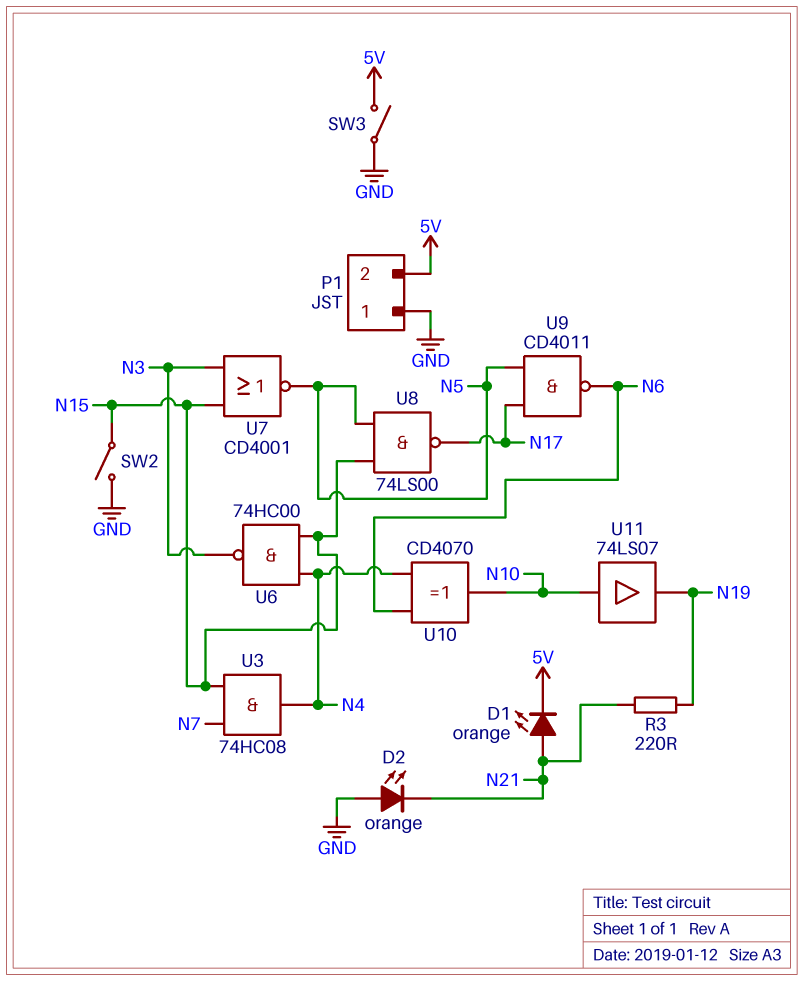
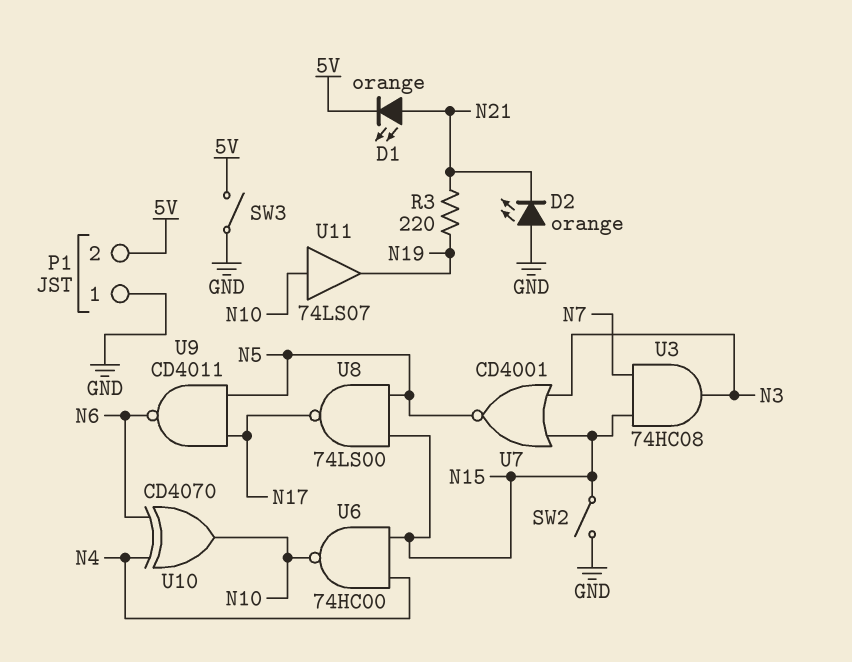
U3: AND 74HC08 (in N7, in N15, out N4) -> AND 74HC08 (in N7, in N15, out N3)
U6: NAND 74HC00 (in N4, in N15, out N3) -> NAND 74HC00 (in N4, in N15, out N10)

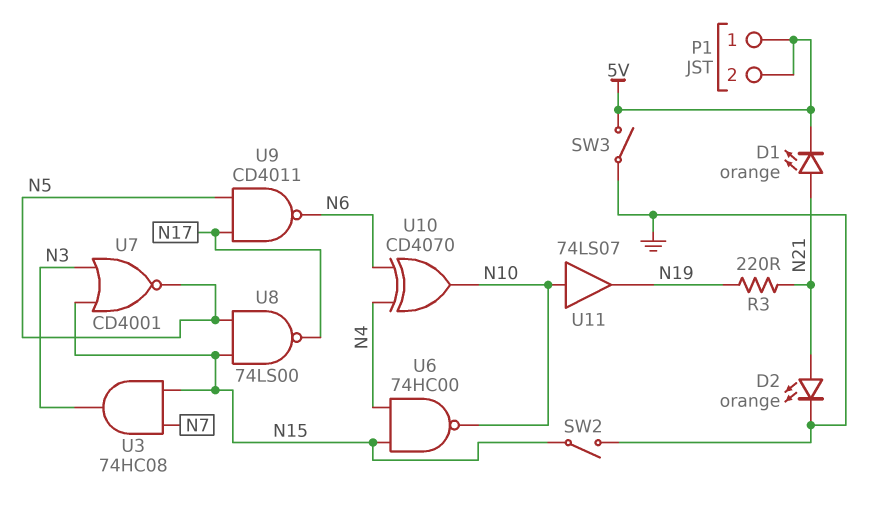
D2: LED orange (A GND, K N21) -> LED orange (A N21, K GND)
P1 pin 1: GND -> 5V

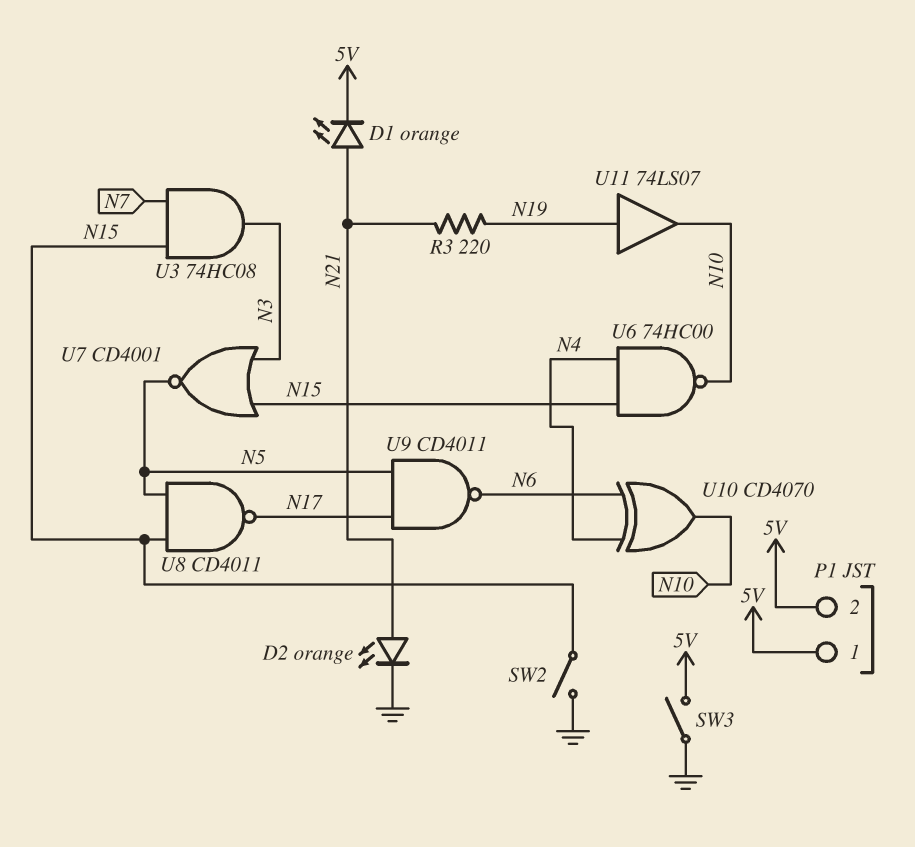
U8: NAND 74LS00 (in N5, in N15, out N17) -> NAND CD4011 (in N5, in N15, out N17)
U11: buffer 74LS07 (in N10, out N19) -> buffer 74LS07 (in N19, out N10)

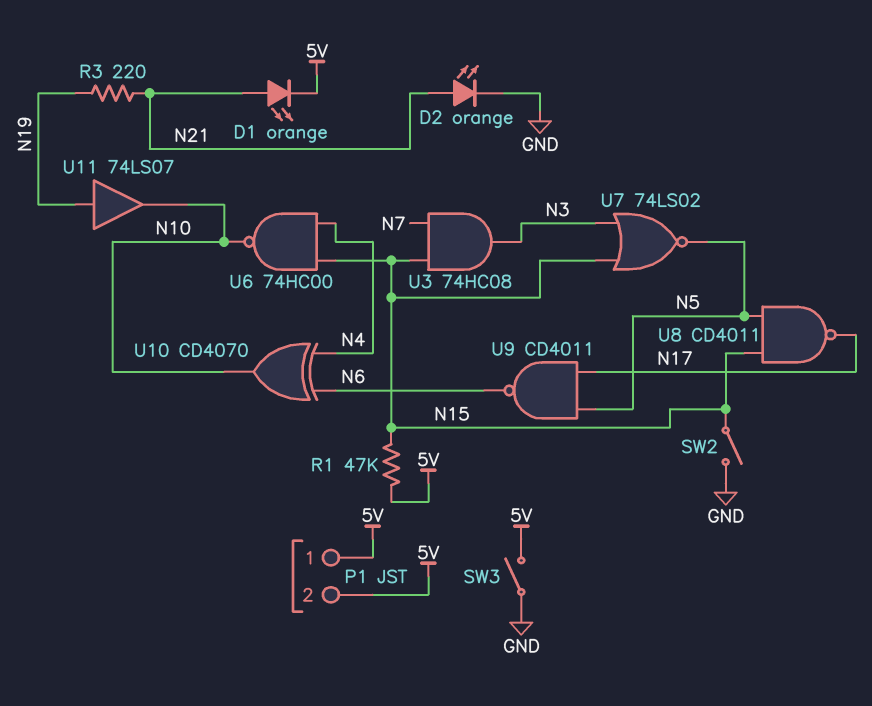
R1: none -> 47k (5V, N15)
U7: NOR CD4001 (in N3, in N15, out N5) -> NOR 74LS02 (in N3, in N15, out N5)

